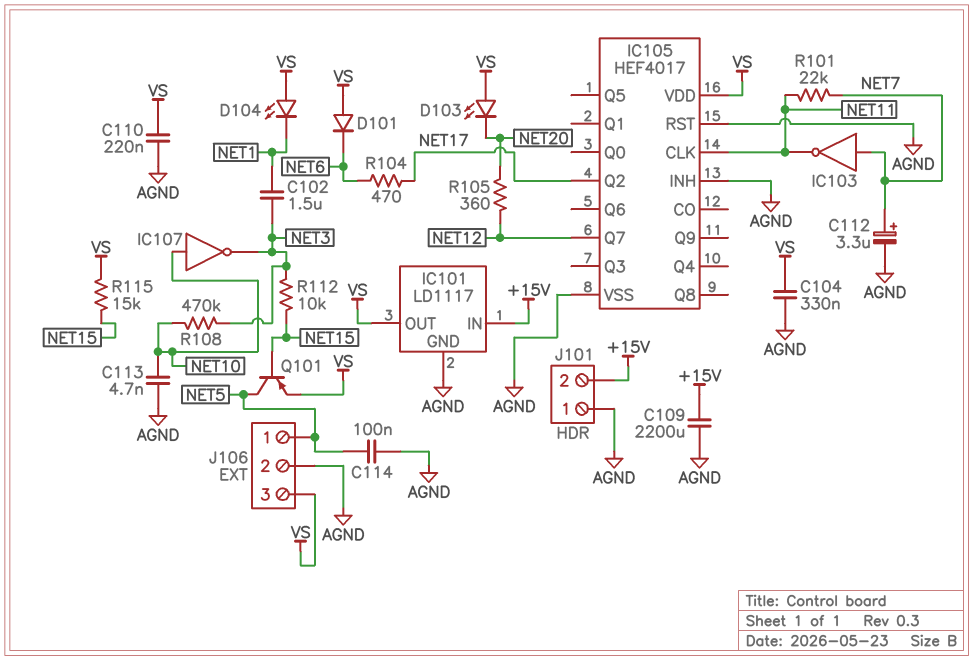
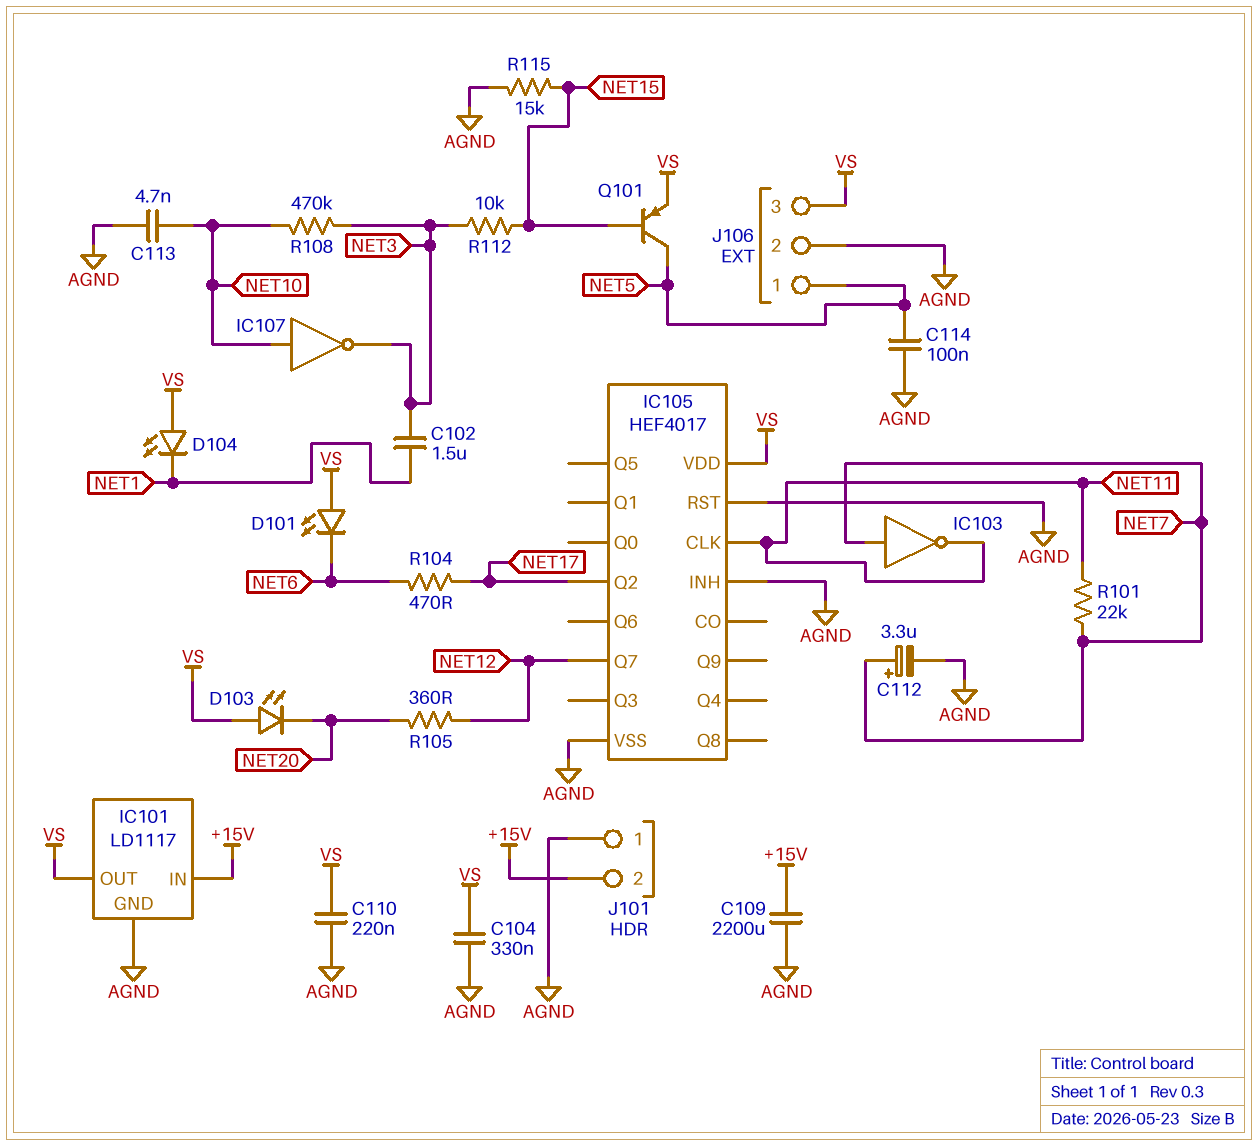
D101: diode (A VS, K NET6) -> LED (A VS, K NET6)
R115: 15k (NET15, VS) -> 15k (AGND, NET15)

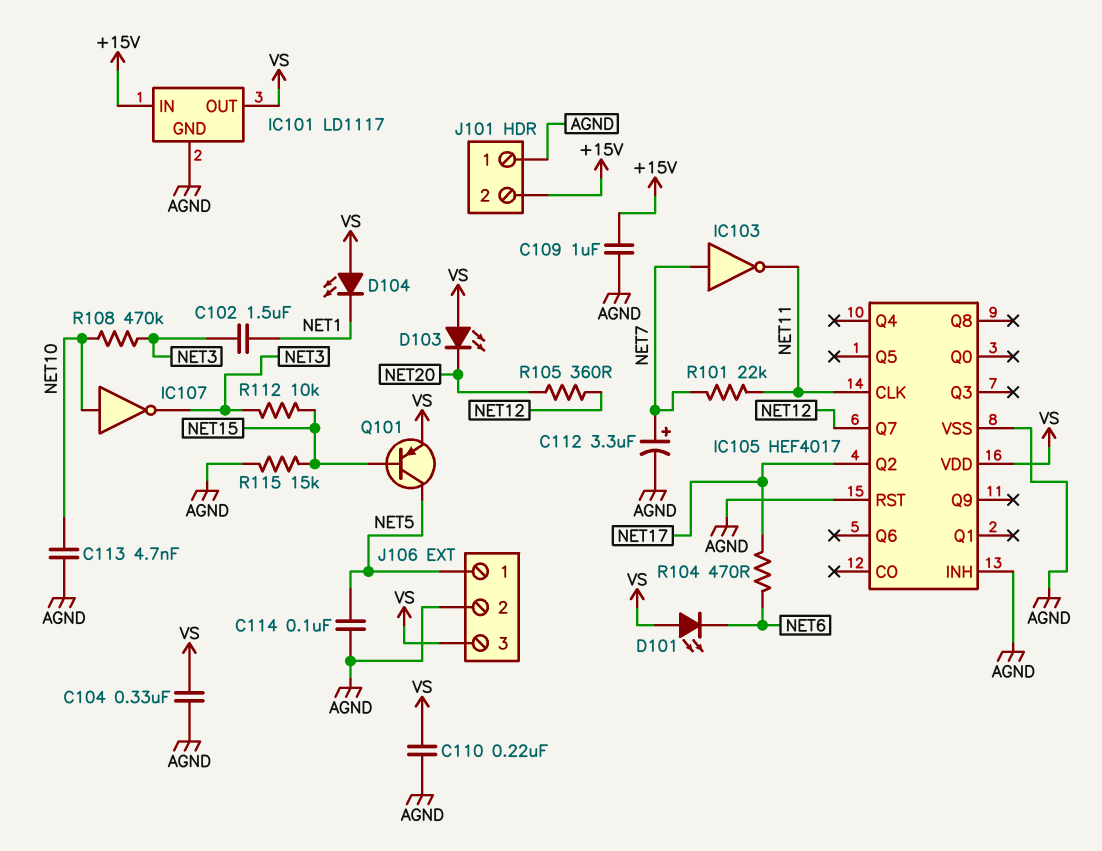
C109: 2200uF (+15V, AGND) -> 1uF (+15V, AGND)

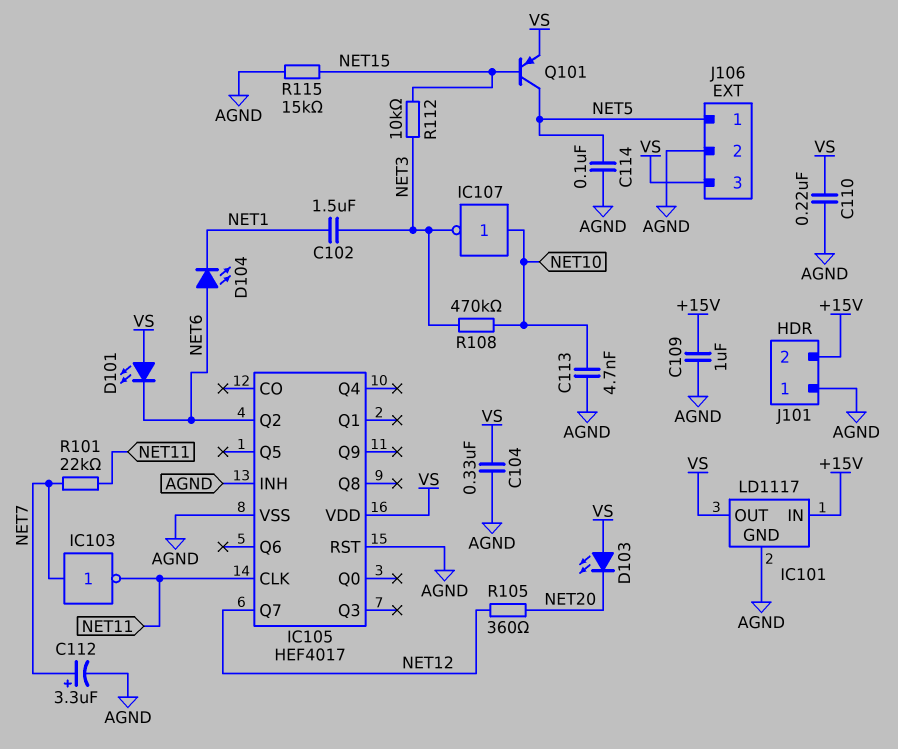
D104: LED (A VS, K NET1) -> LED (A NET6, K NET1)
IC105 pin Q2: NET17 -> NET6
R104: 470 (NET6, NET17) -> none

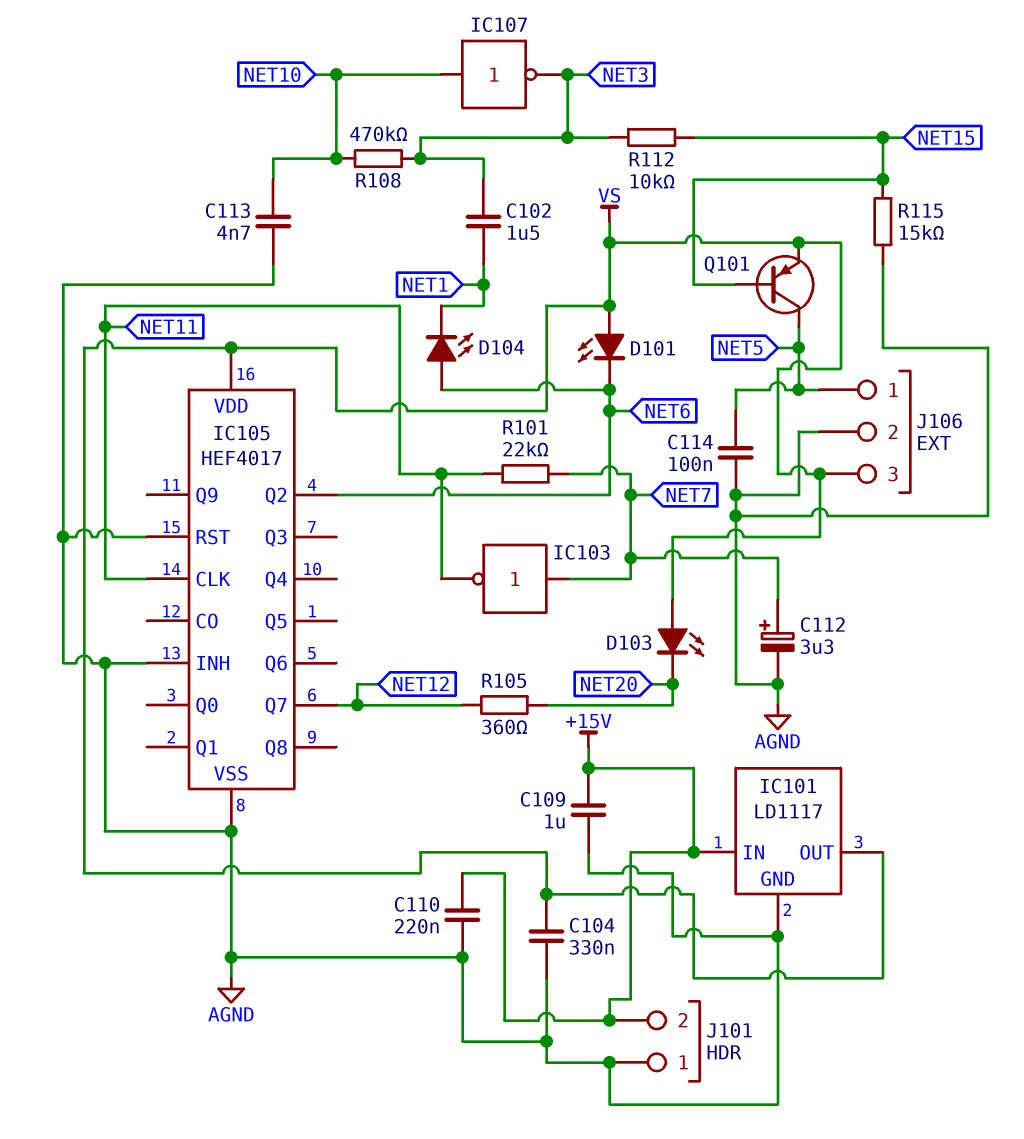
C110: 220nF (AGND, VS) -> 220nF (+15V, AGND)

